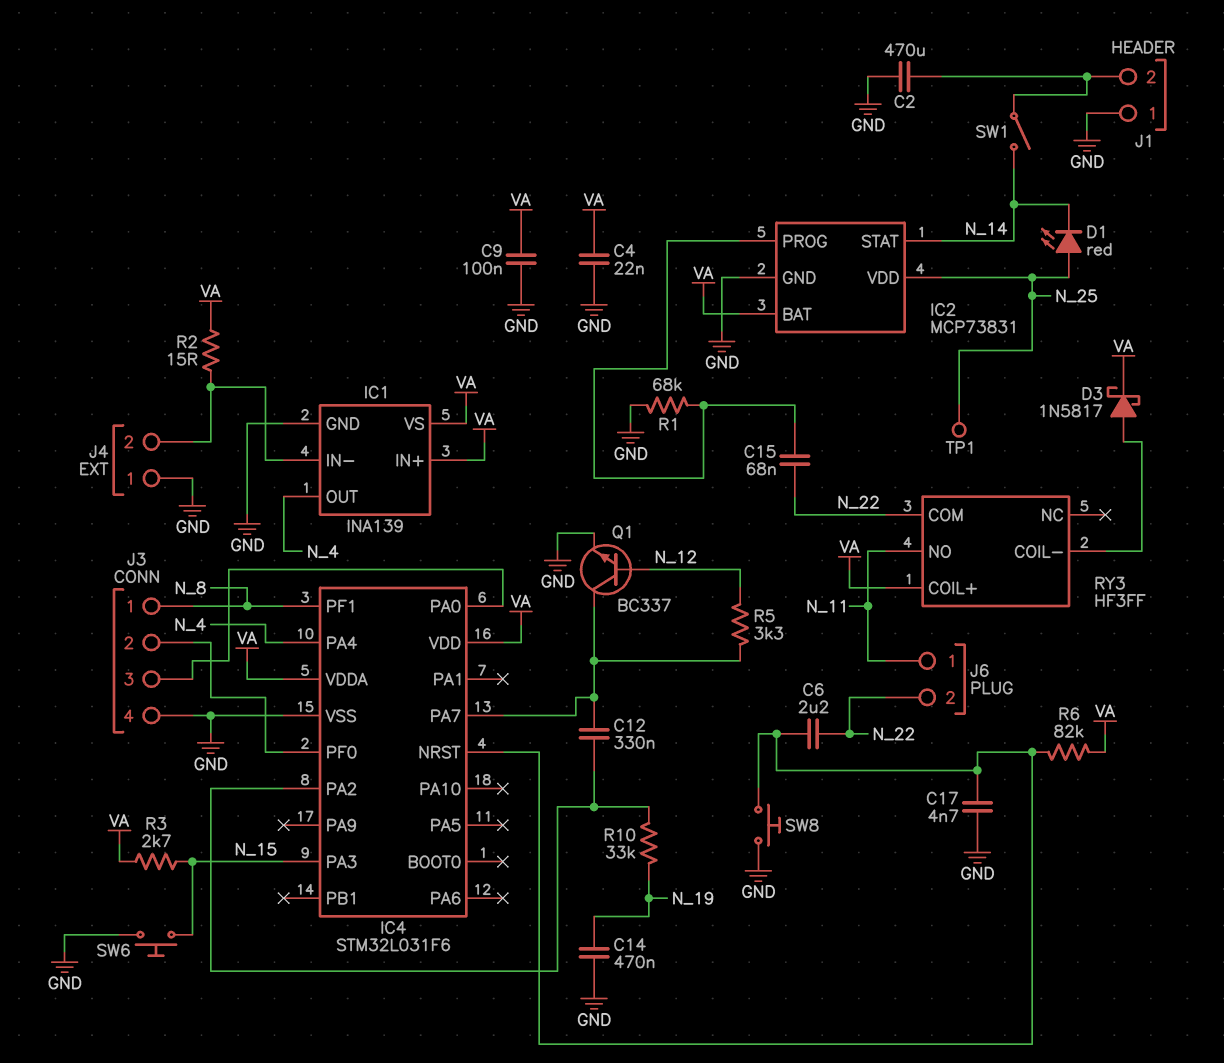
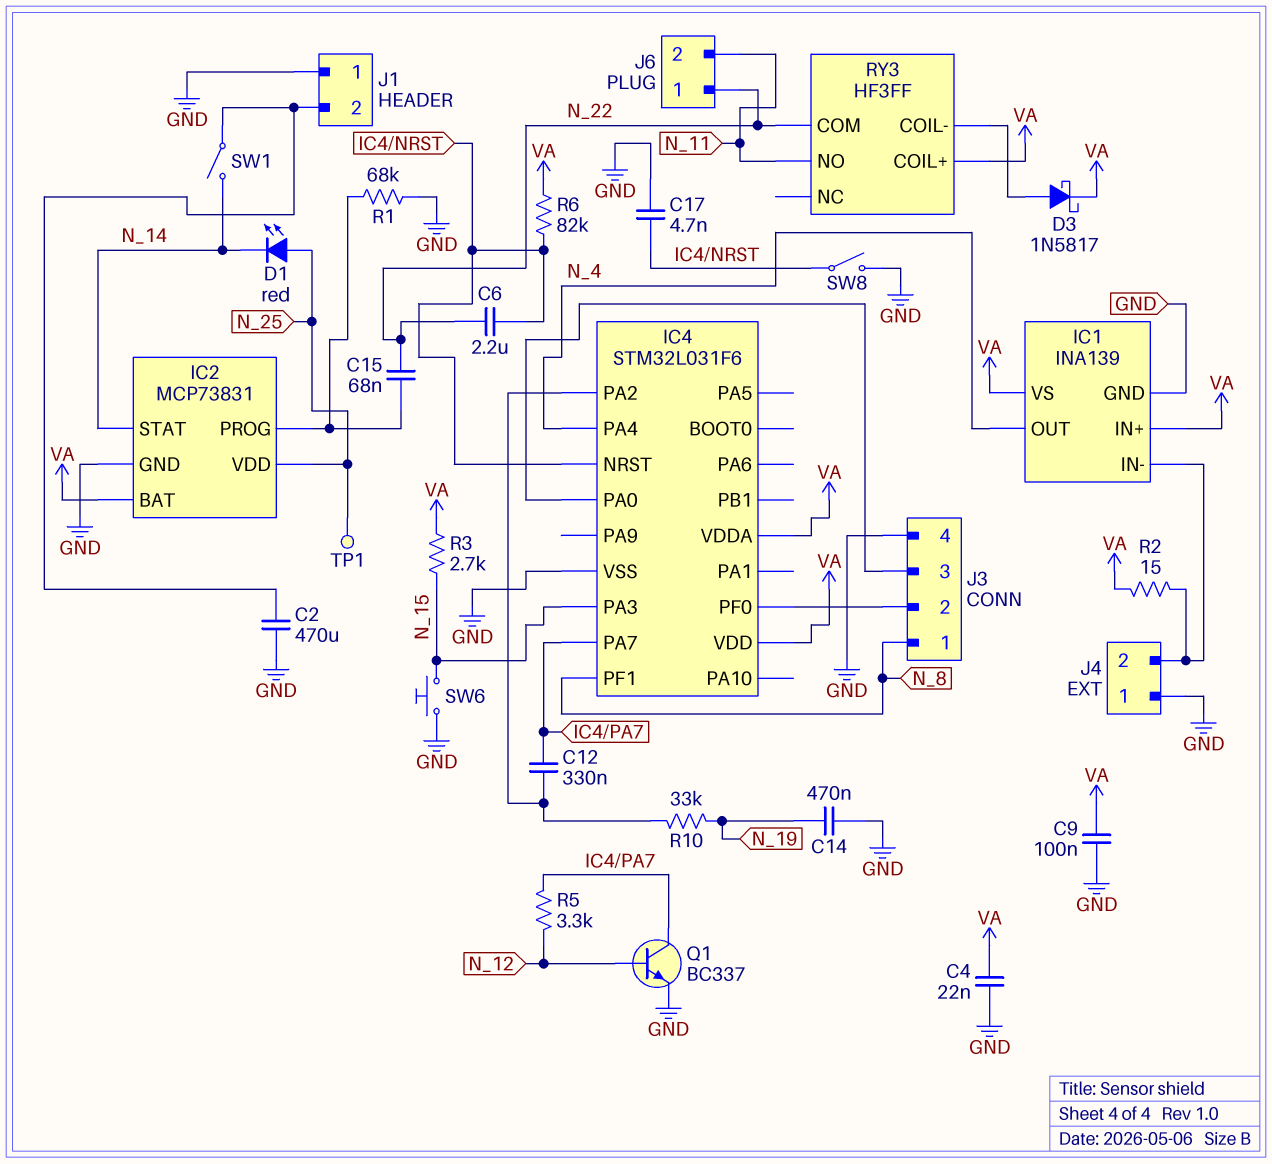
J6 pin 1: N_11 -> N_22
J6 pin 2: N_22 -> N_11
SW8: button (GND, IC4/NRST) -> switch (GND, IC4/NRST)

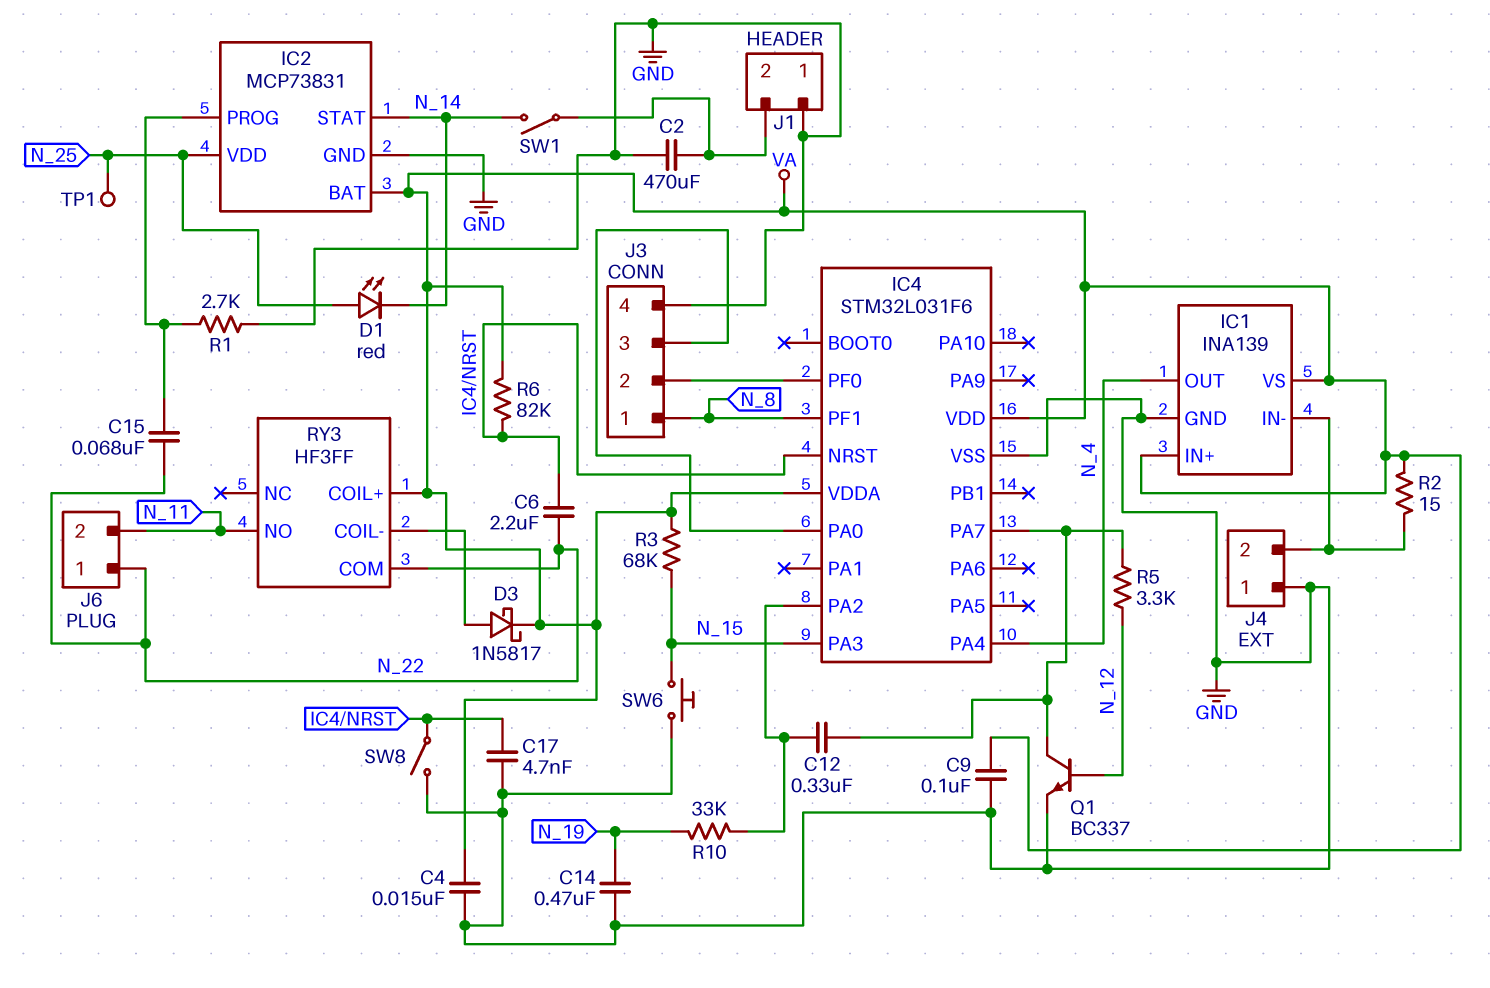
C4: 22nF (GND, VA) -> 15nF (GND, VA)
R1: 68k (GND, IC2/PROG) -> 2.7k (GND, IC2/PROG)
R3: 2.7k (N_15, VA) -> 68k (N_15, VA)

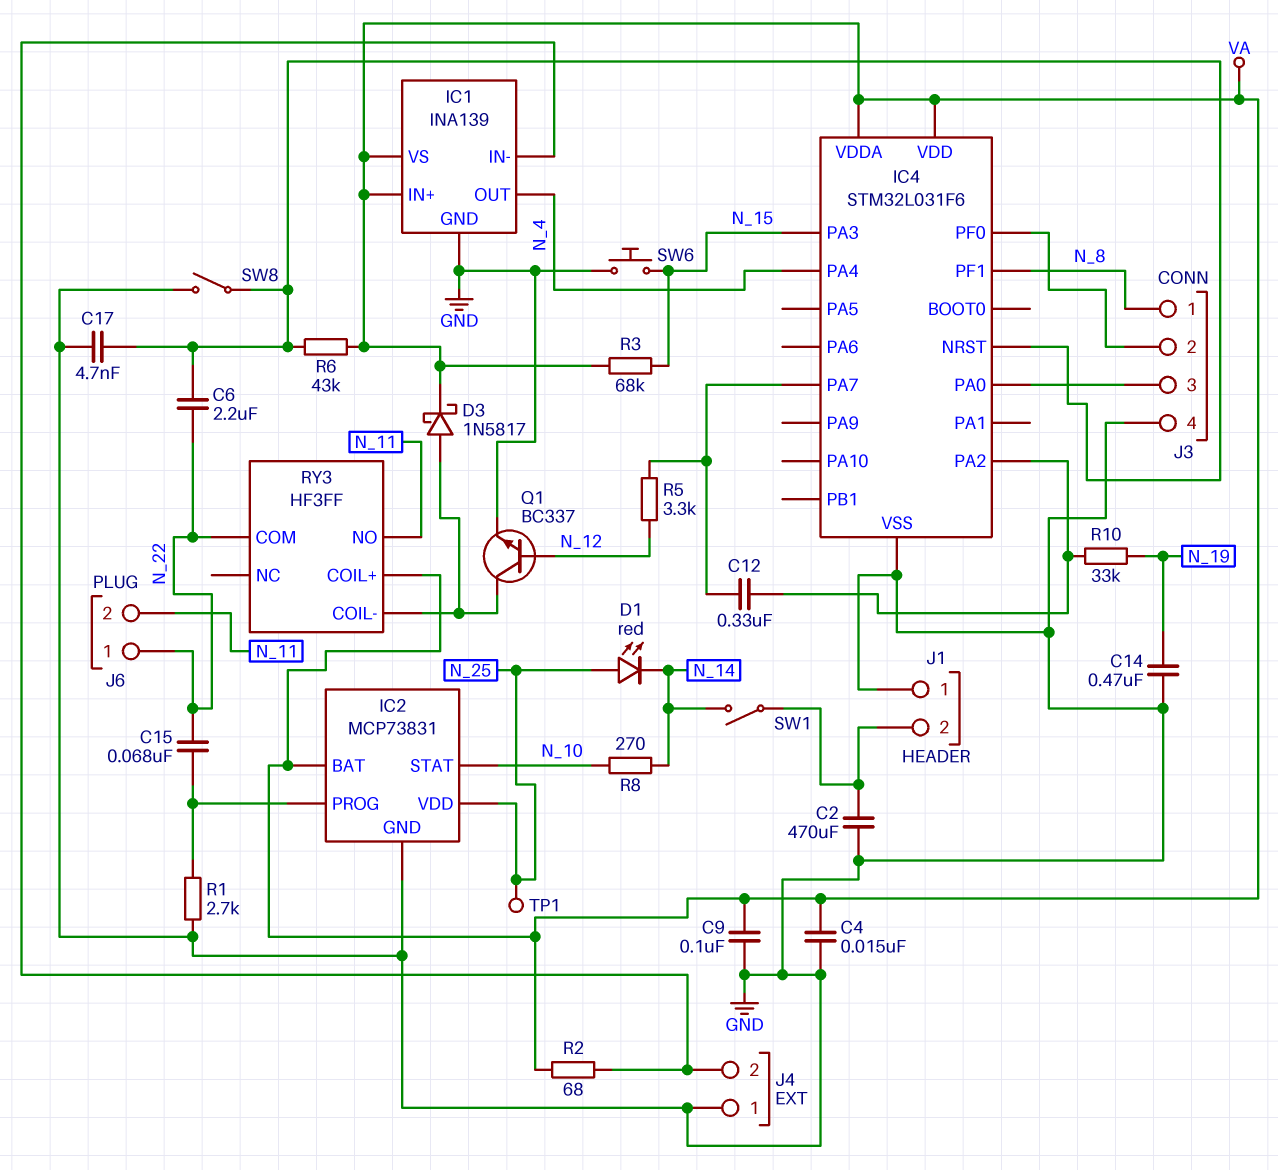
IC2 pin STAT: N_14 -> N_10
Q1: NPN BC337 (B N_12, C IC4/PA7, E GND) -> NPN BC337 (B N_12, C RY3/COIL-, E GND)
R2: 15 (IC1/IN-, VA) -> 68 (IC1/IN-, VA)
R6: 82k (IC4/NRST, VA) -> 43k (IC4/NRST, VA)
R8: none -> 270 (N_10, N_14)

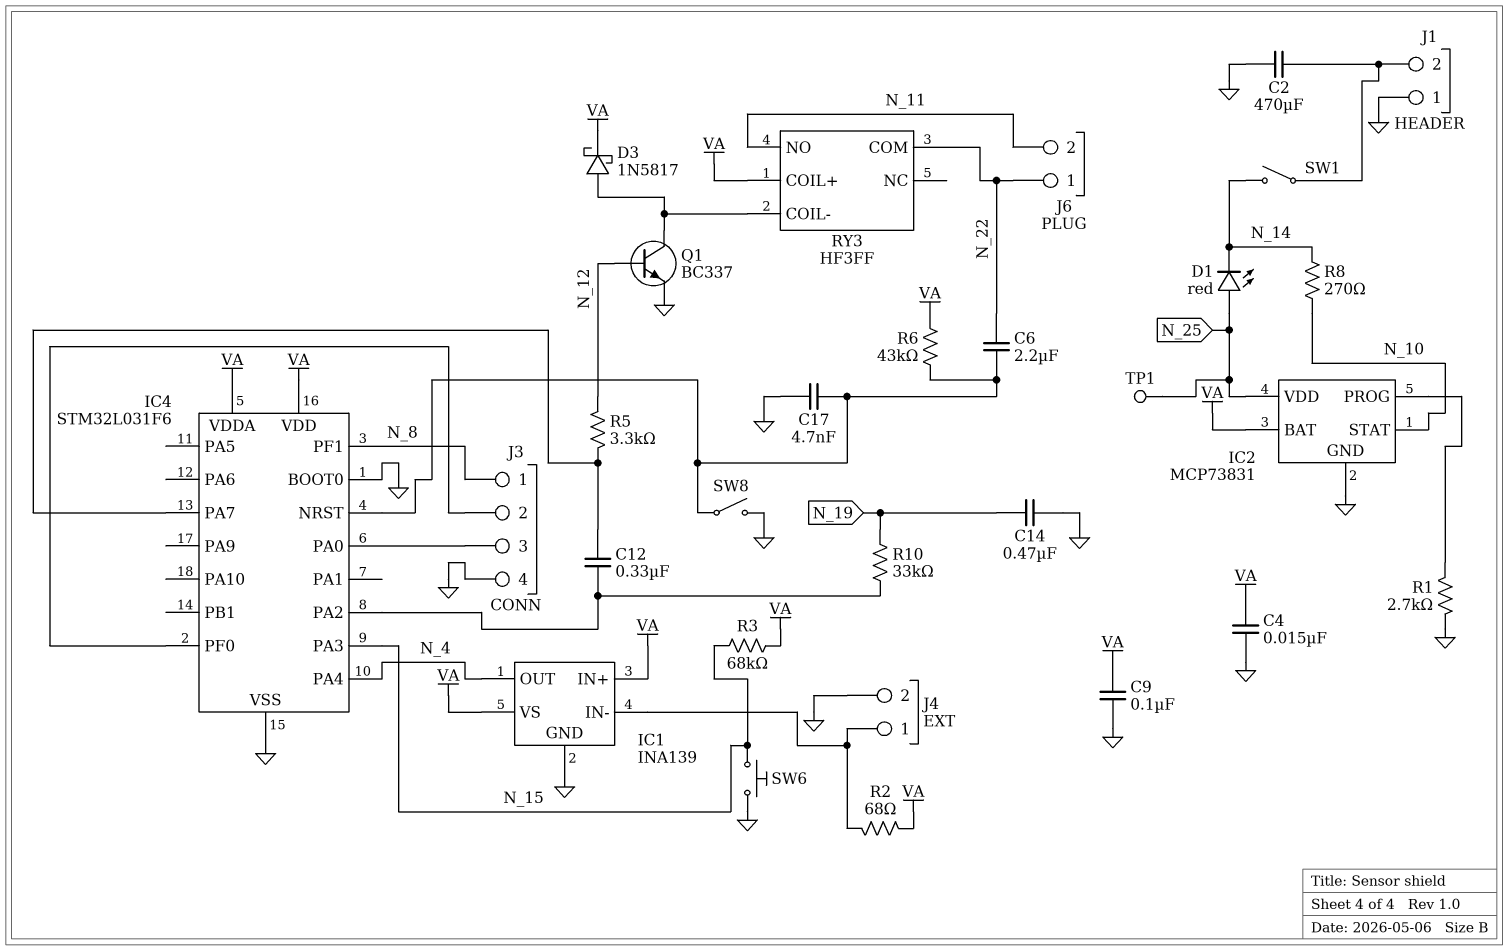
C15: 68nF (IC2/PROG, N_22) -> none
IC4 pin BOOT0: none -> GND
J4 pin 1: GND -> IC1/IN-
J4 pin 2: IC1/IN- -> GND

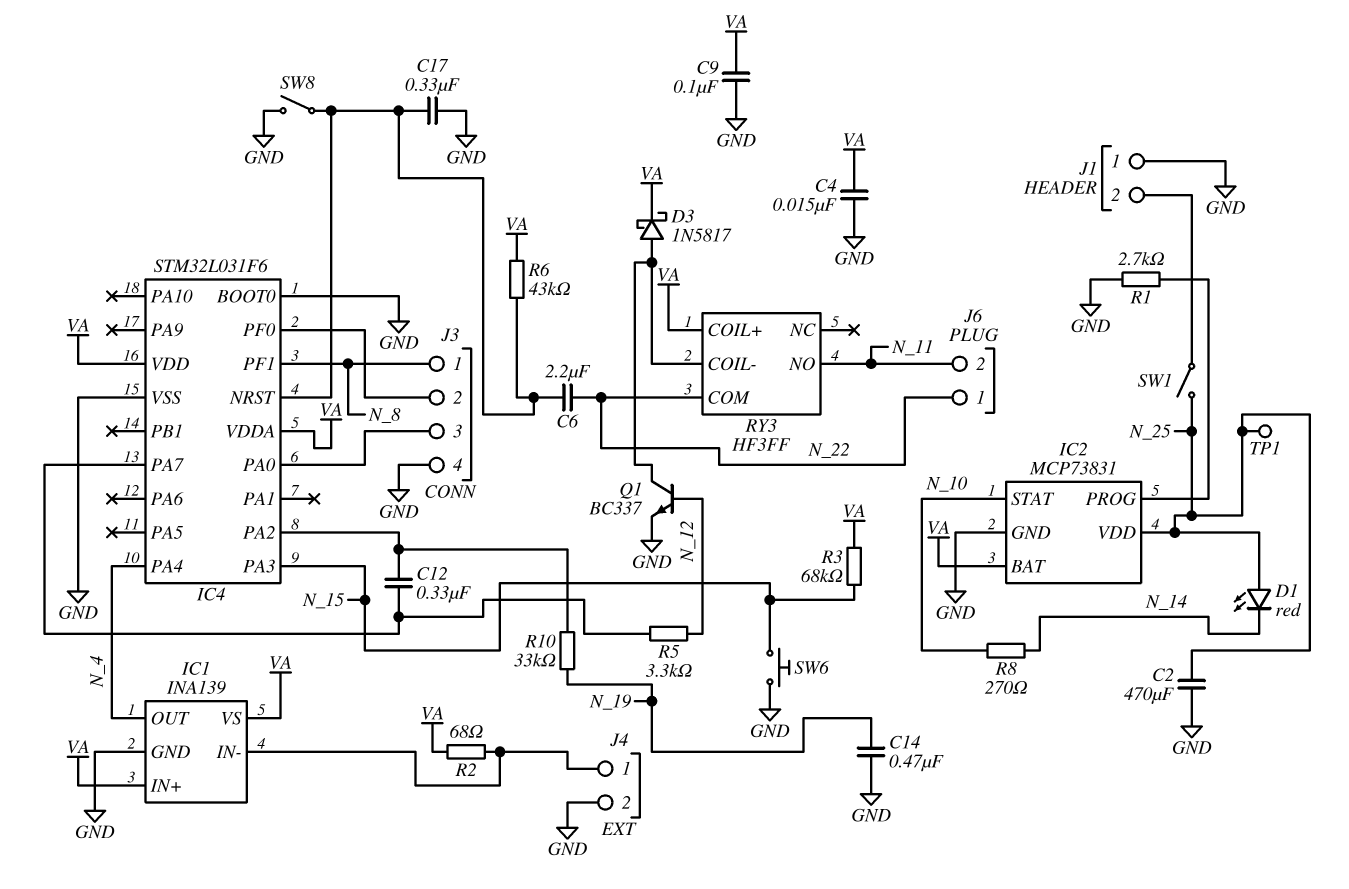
C2: 470uF (GND, J1/2) -> 470uF (GND, N_25)
C17: 4.7nF (GND, IC4/NRST) -> 330nF (GND, IC4/NRST)
SW1: switch (J1/2, N_14) -> switch (J1/2, N_25)

